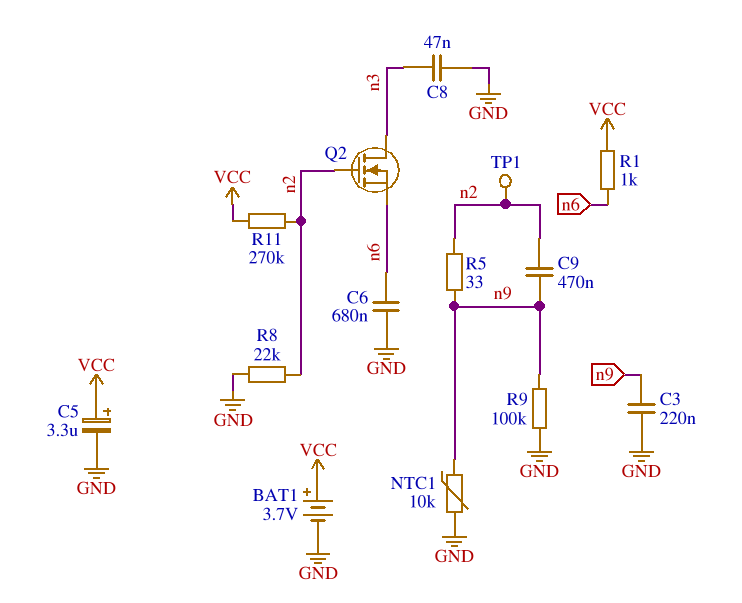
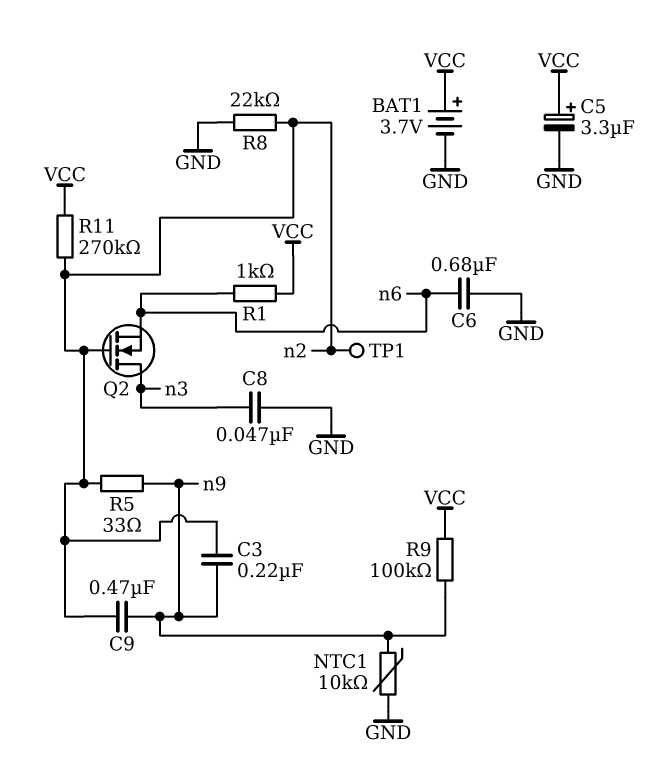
C3: 220nF (GND, n9) -> 220nF (n2, n9)
R9: 100k (GND, n9) -> 100k (VCC, n9)

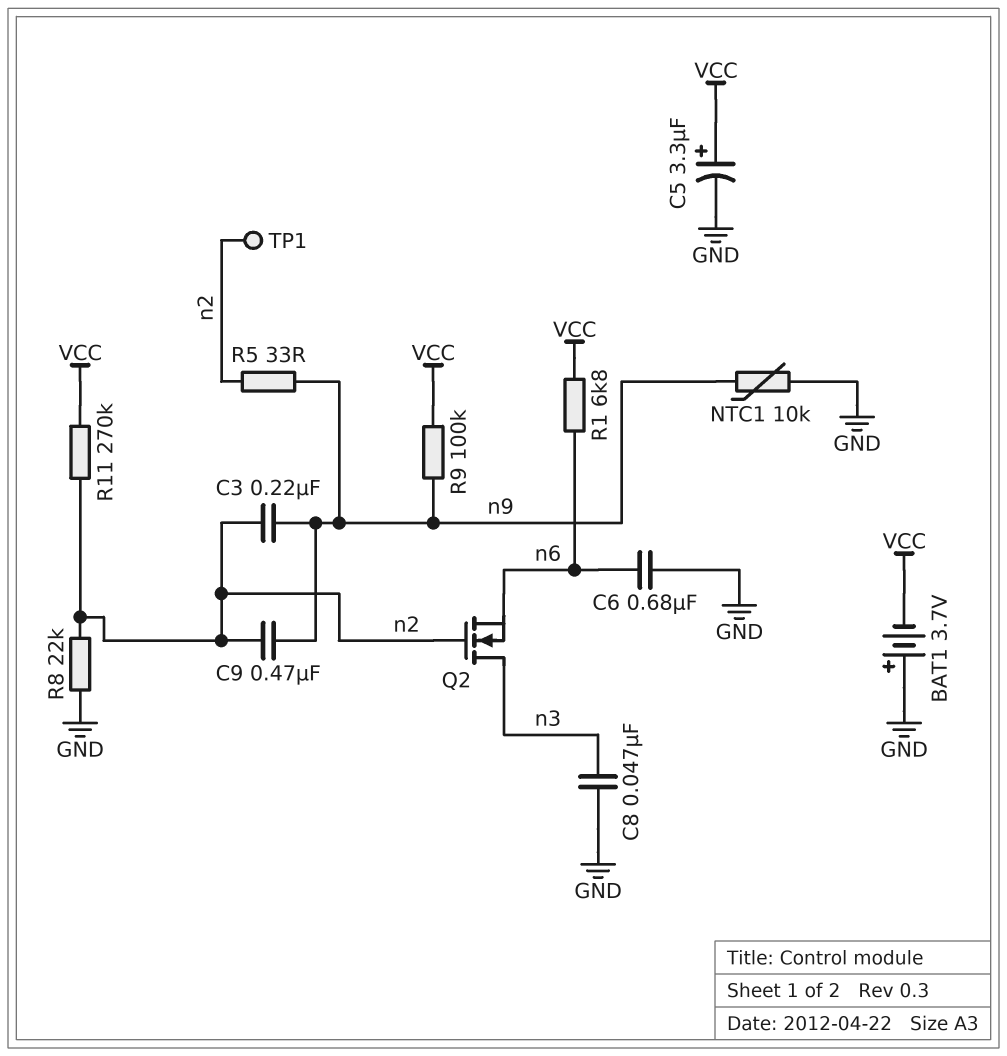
BAT1: 3.7V (plus VCC, minus GND) -> 3.7V (plus GND, minus VCC)
R1: 1k (VCC, n6) -> 6.8k (VCC, n6)

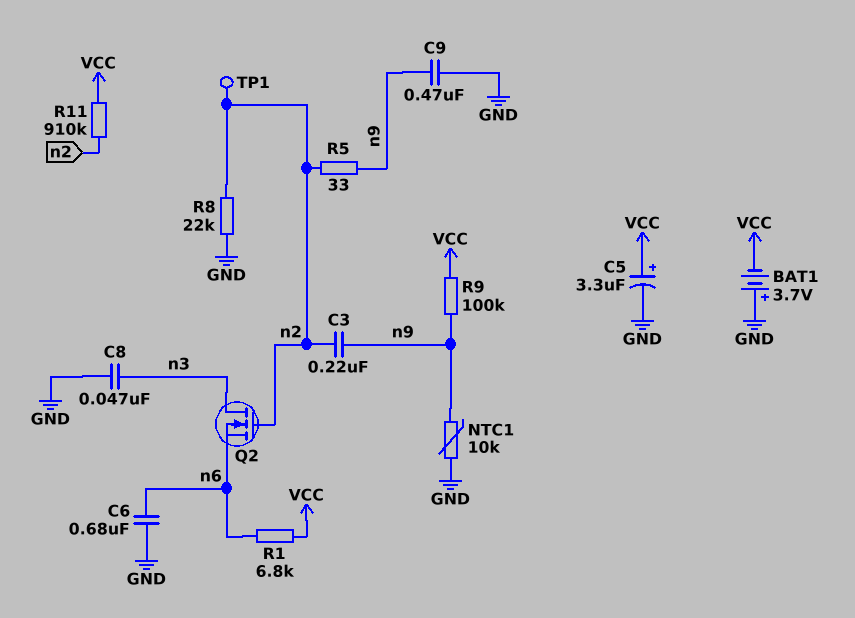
C9: 470nF (n2, n9) -> 470nF (GND, n9)
R11: 270k (VCC, n2) -> 910k (VCC, n2)

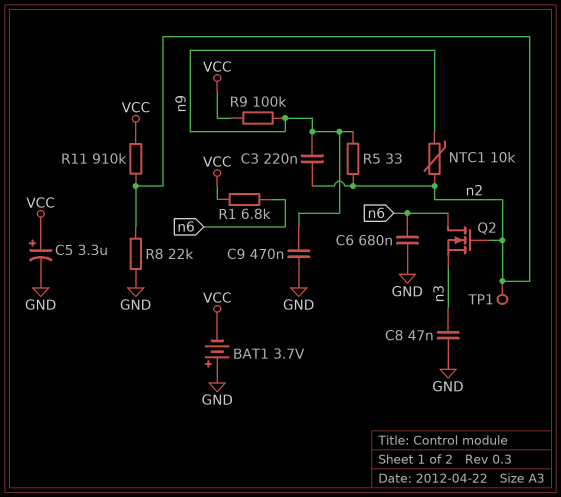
NTC1: 10k (GND, n9) -> 10k (n2, n9)
Q2: NMOS (G n2, D n3, S n6) -> NMOS (G n2, D n6, S n3)

